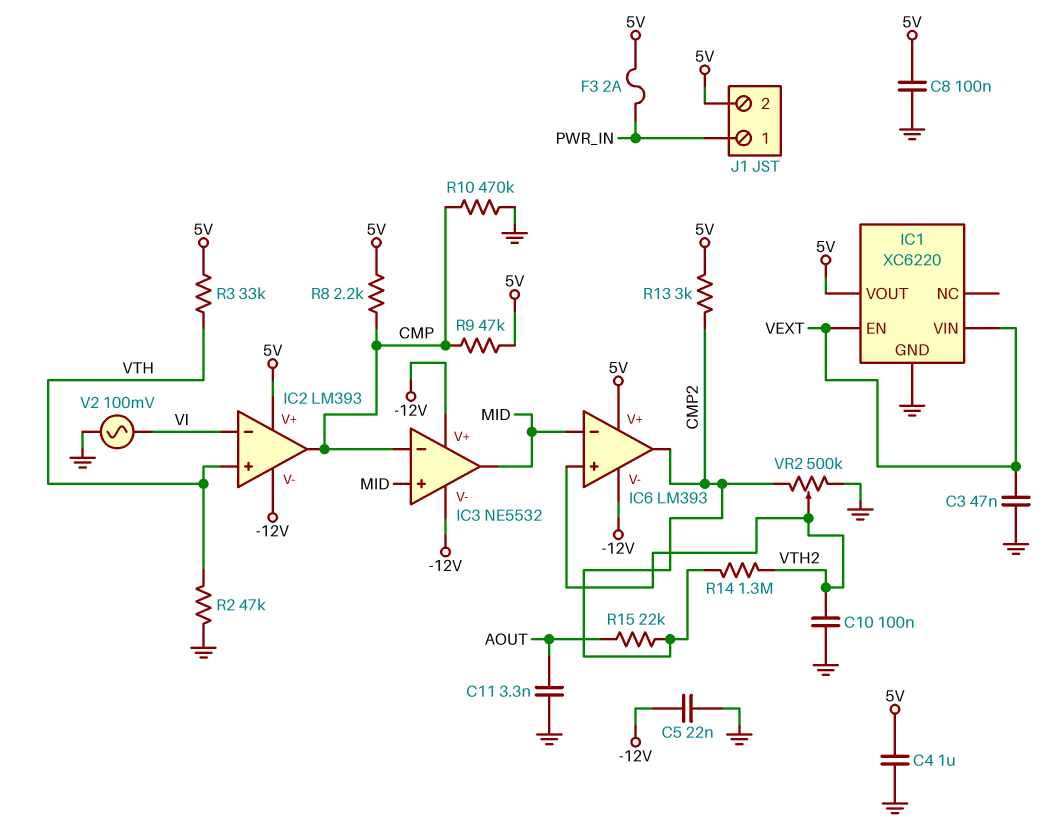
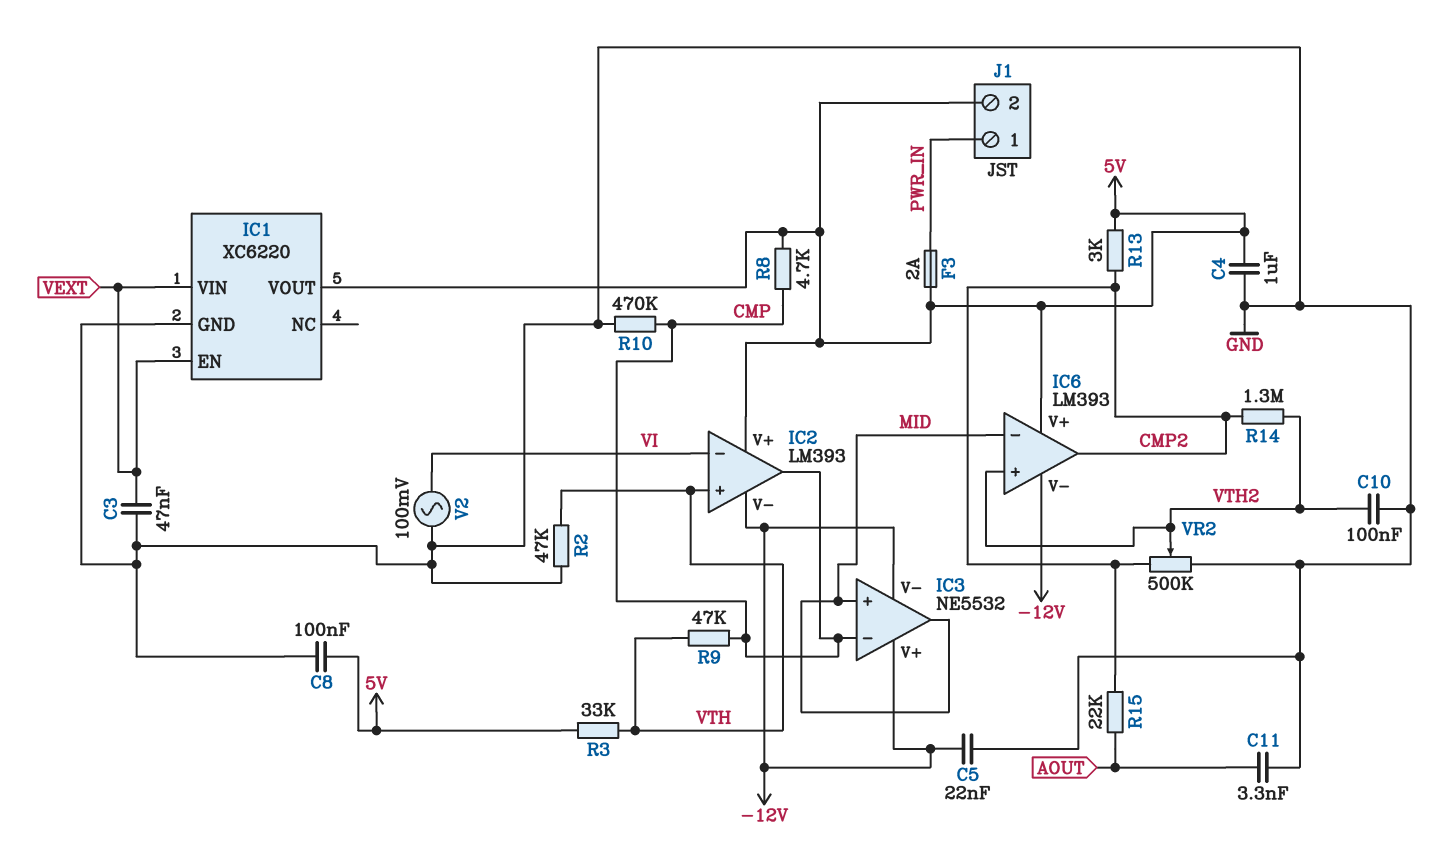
R8: 2.2k (5V, CMP) -> 4.7k (5V, CMP)
R9: 47k (5V, CMP) -> 47k (CMP, VTH)

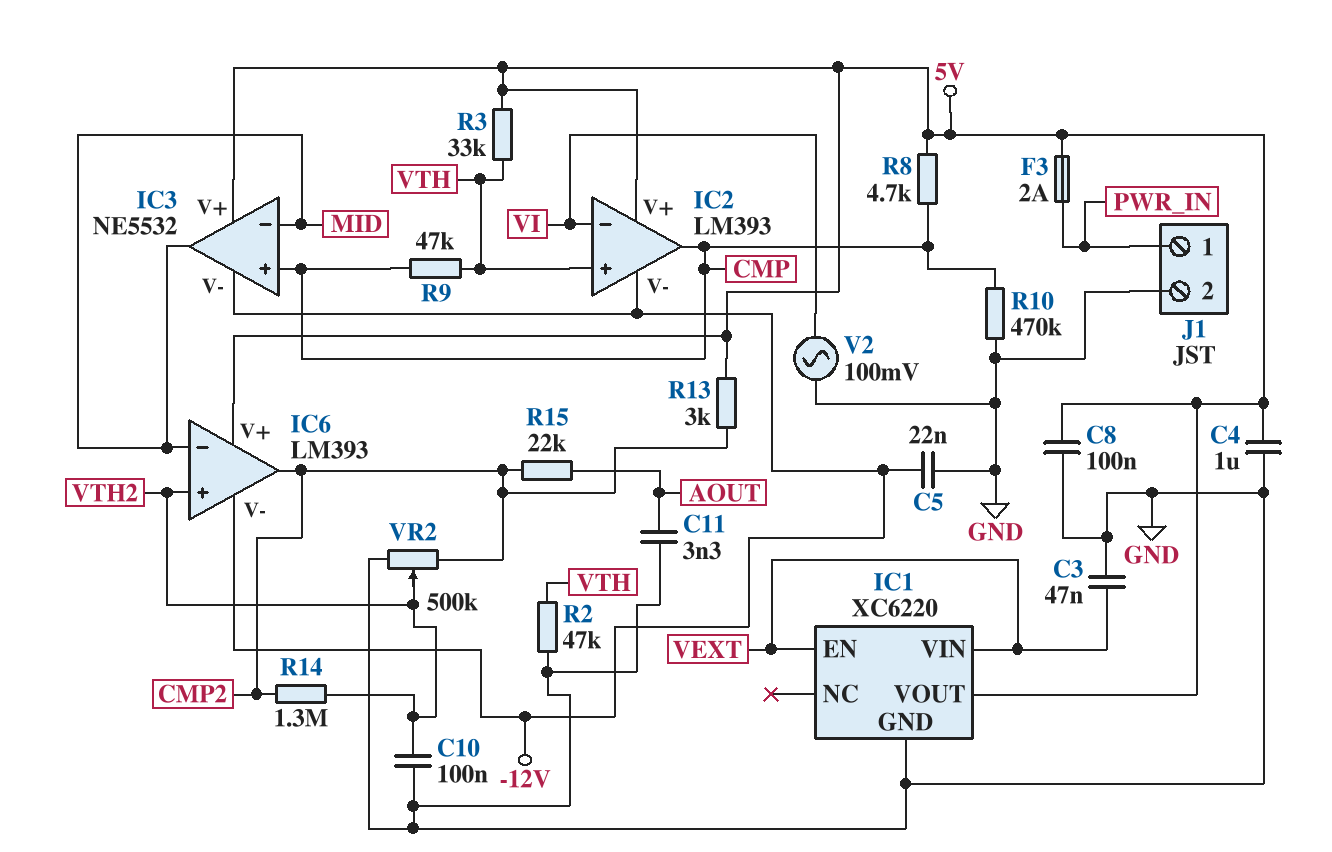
IC3 pin V+: -12V -> 5V
IC3 pin in+: MID -> CMP
IC3 pin in-: CMP -> MID
J1 pin 2: 5V -> GND

